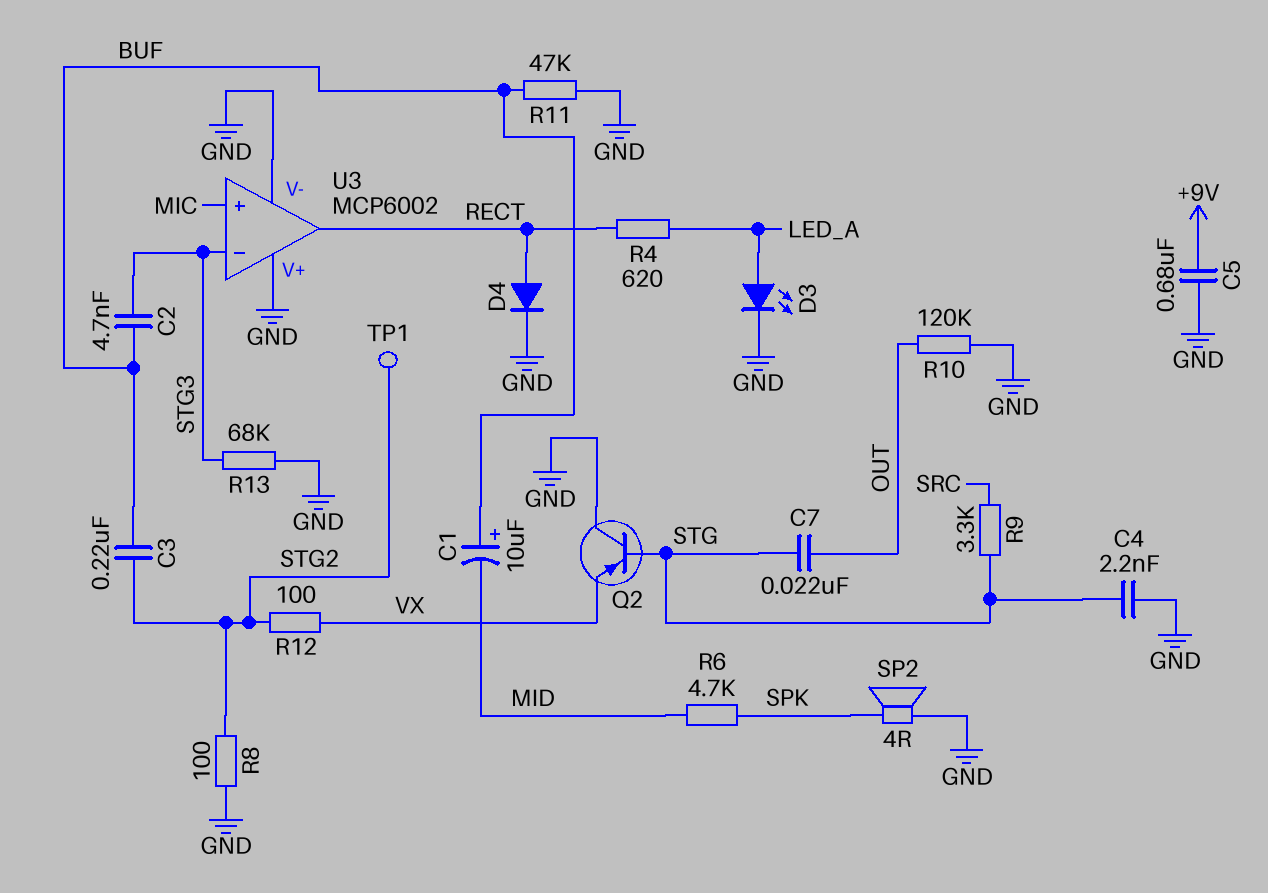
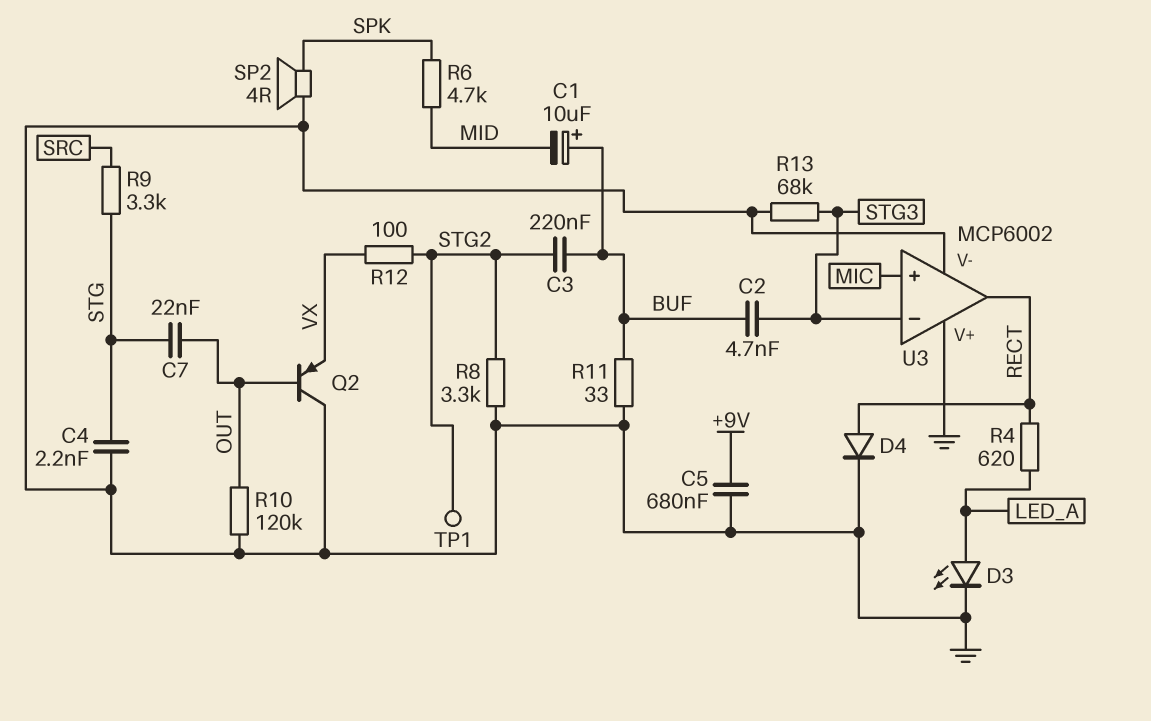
Q2: PNP (B STG, C GND, E VX) -> PNP (B OUT, C GND, E VX)
R8: 100 (GND, STG2) -> 3.3k (GND, STG2)
R11: 47k (BUF, GND) -> 33 (BUF, GND)

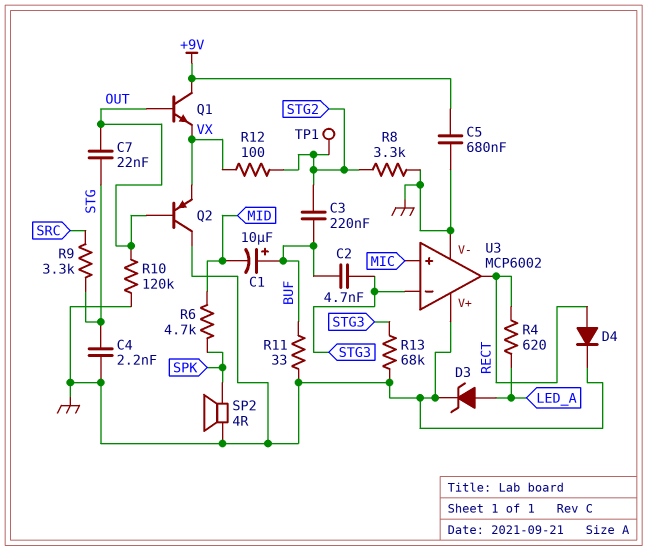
D3: LED (A LED_A, K GND) -> zener (A LED_A, K GND)
Q1: none -> NPN (B OUT, C +9V, E VX)

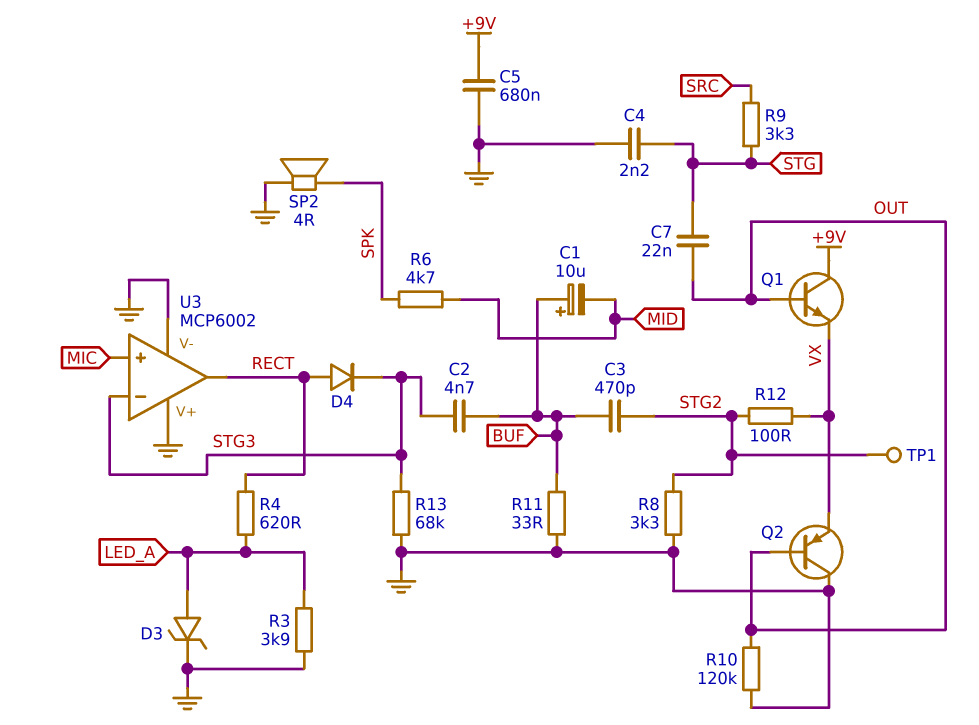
C3: 220nF (BUF, STG2) -> 470pF (BUF, STG2)
D4: diode (A RECT, K GND) -> diode (A RECT, K STG3)
R3: none -> 3.9k (GND, LED_A)

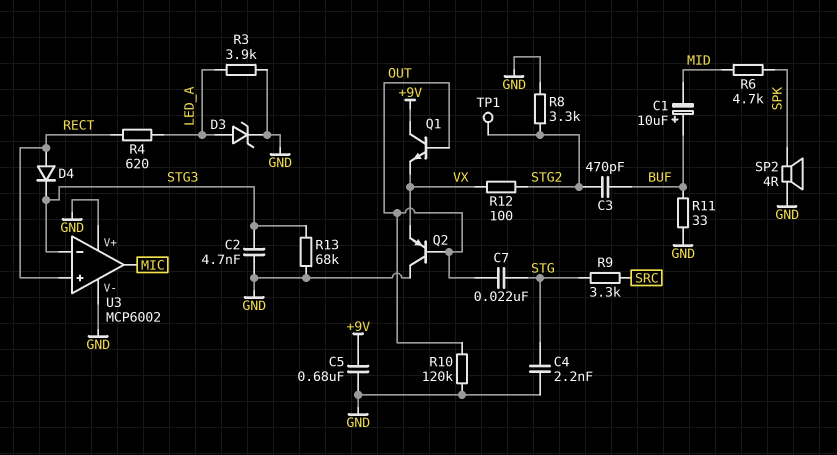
C2: 4.7nF (BUF, STG3) -> 4.7nF (GND, STG3)
U3 pin in+: MIC -> RECT
U3 pin out: RECT -> MIC

